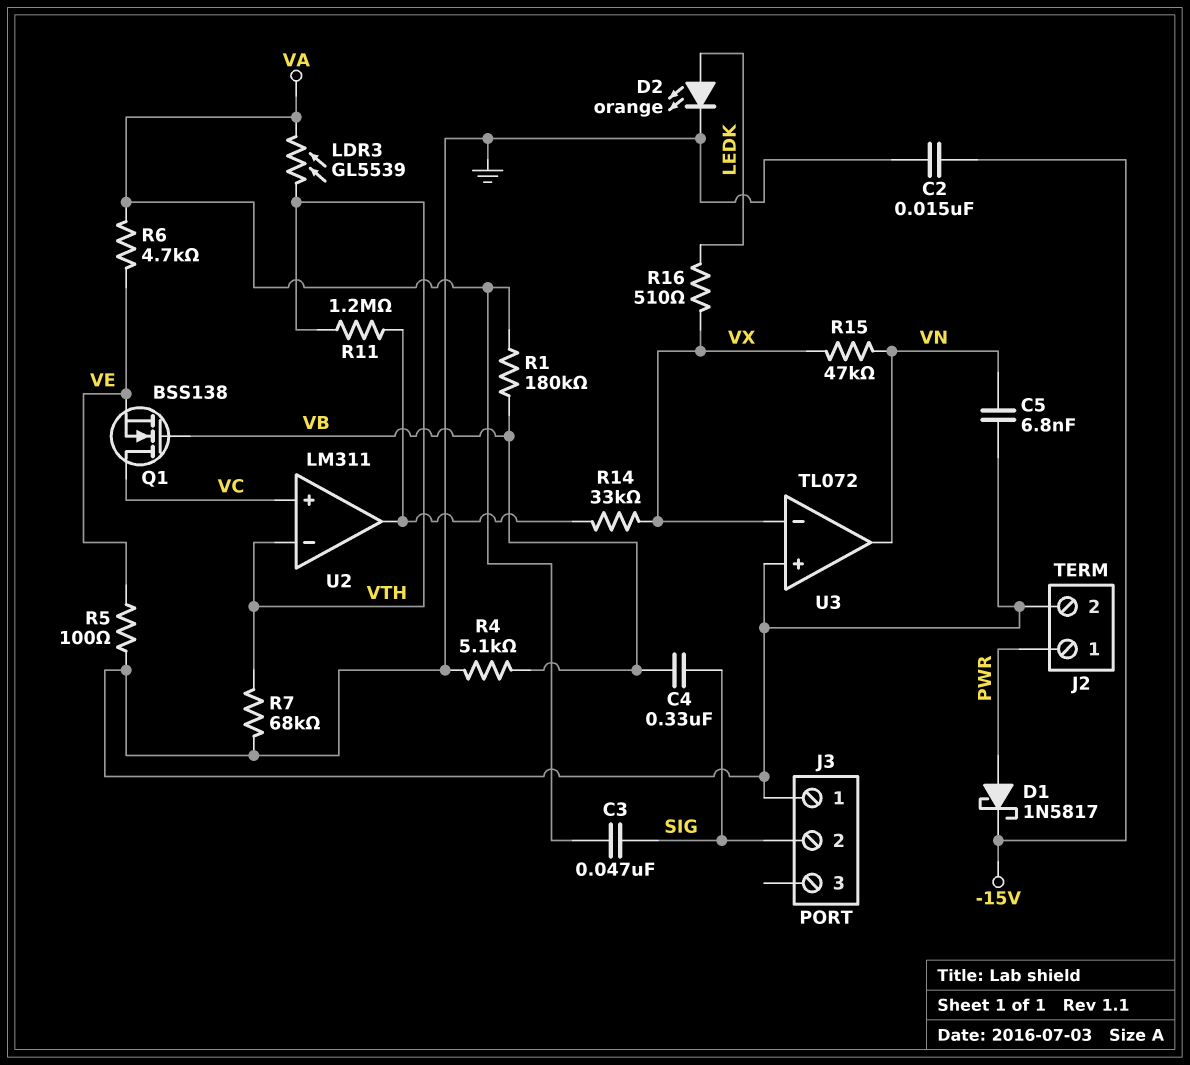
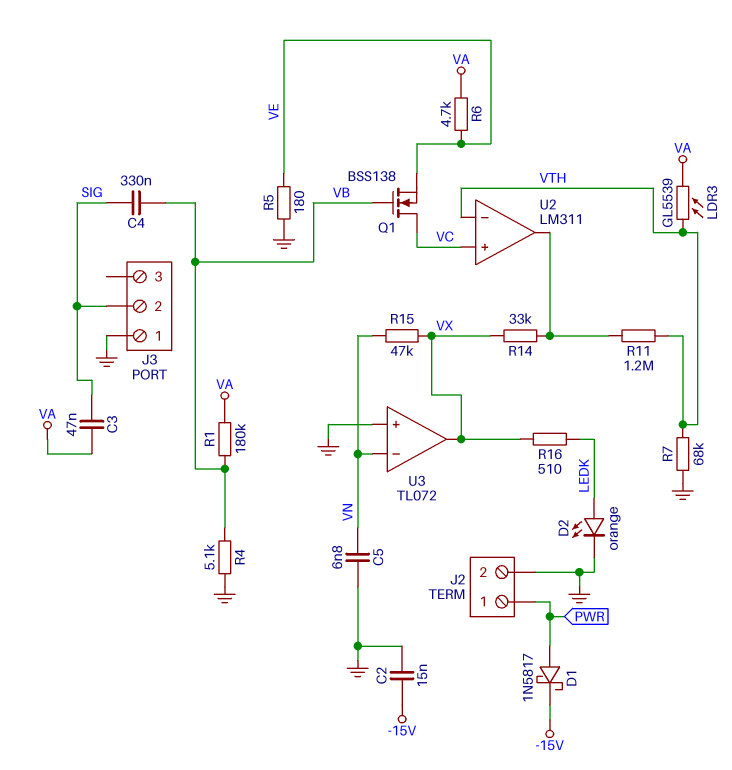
R5: 100 (GND, VE) -> 180 (GND, VE)
U3 pin in-: VX -> VN
U3 pin out: VN -> VX

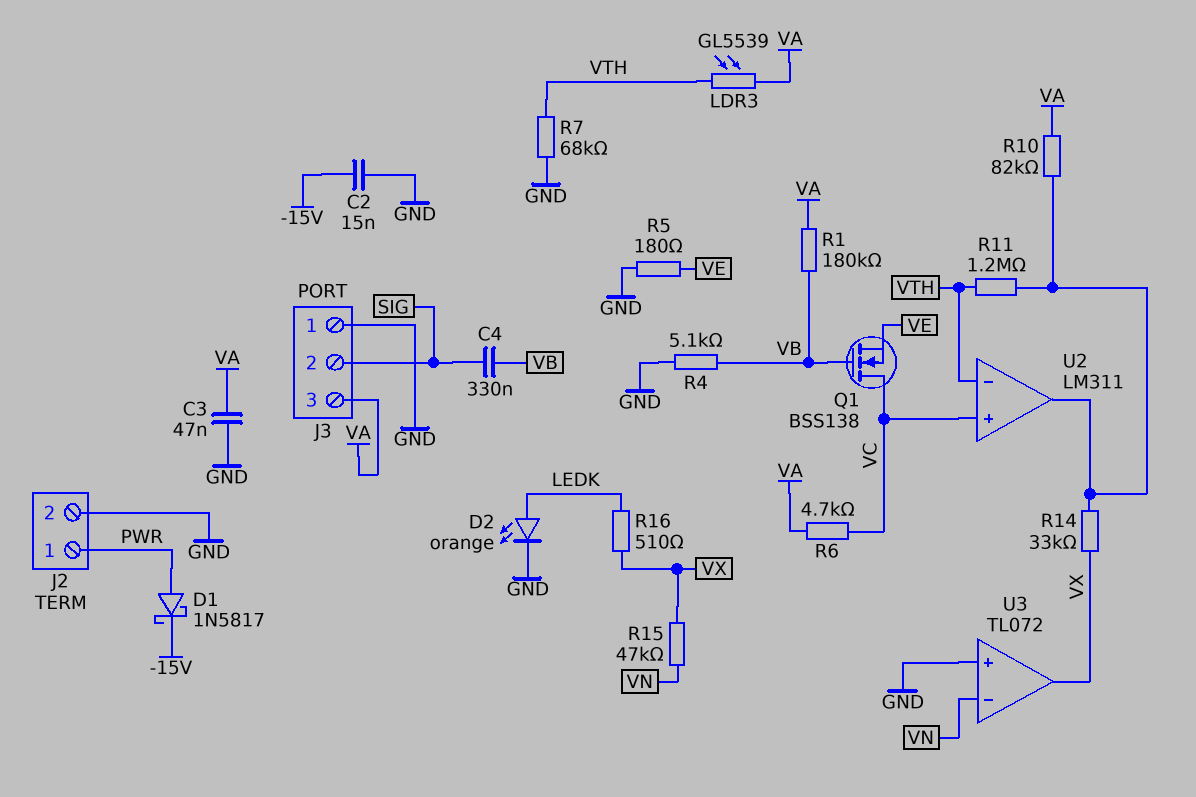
C3: 47nF (SIG, VA) -> 47nF (GND, VA)
C5: 6.8nF (GND, VN) -> none
J3 pin 3: none -> VA
R6: 4.7k (VA, VE) -> 4.7k (VA, VC)
R10: none -> 82k (U2/out, VA)

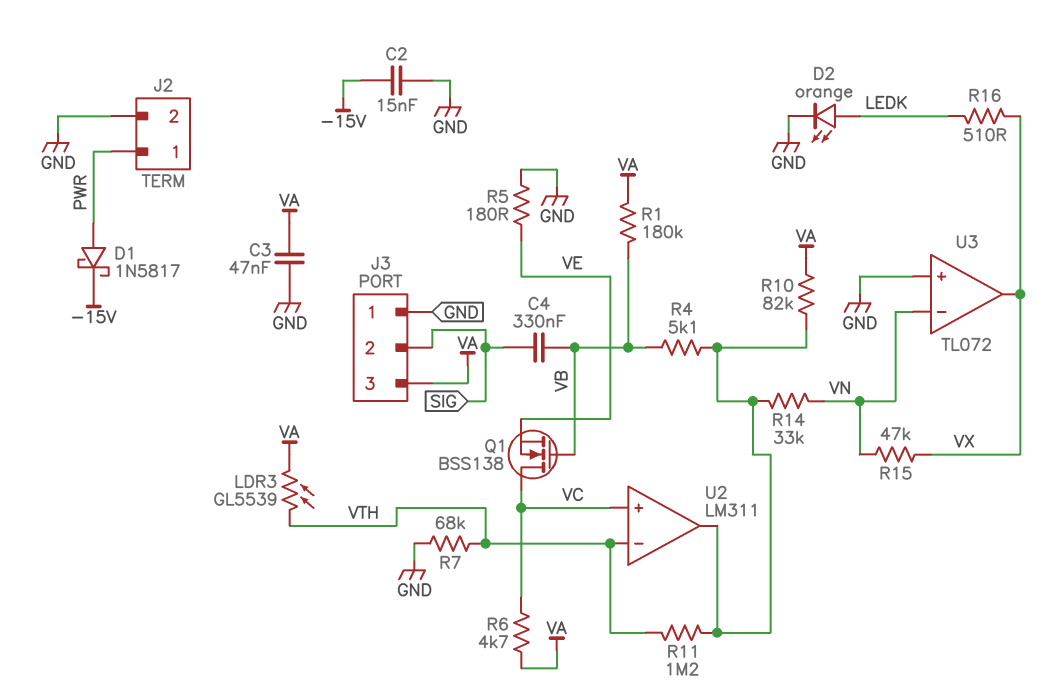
R4: 5.1k (GND, VB) -> 5.1k (U2/out, VB)
R14: 33k (U2/out, VX) -> 33k (U2/out, VN)

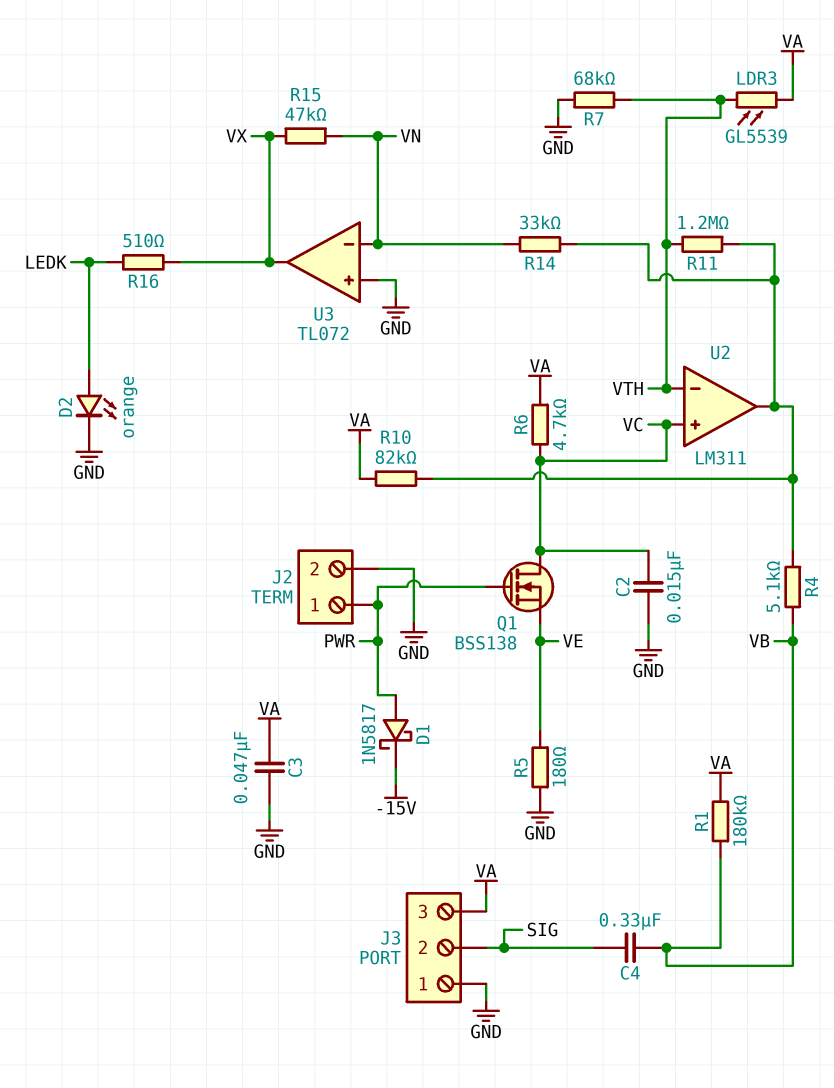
C2: 15nF (-15V, GND) -> 15nF (GND, VC)
Q1: NMOS BSS138 (G VB, D VC, S VE) -> NMOS BSS138 (G PWR, D VC, S VE)

